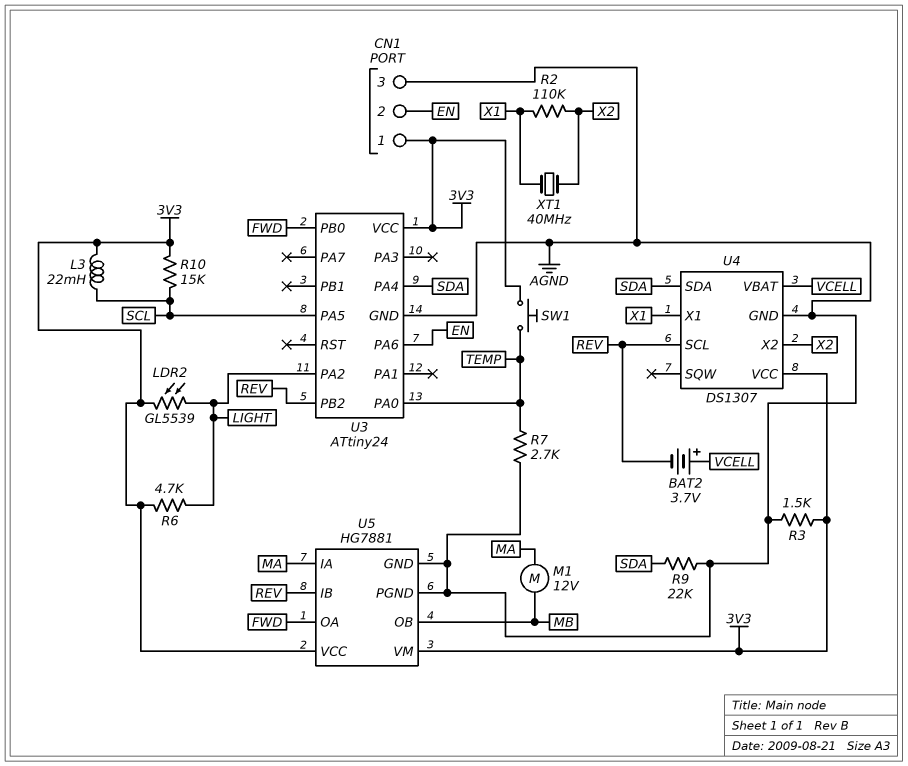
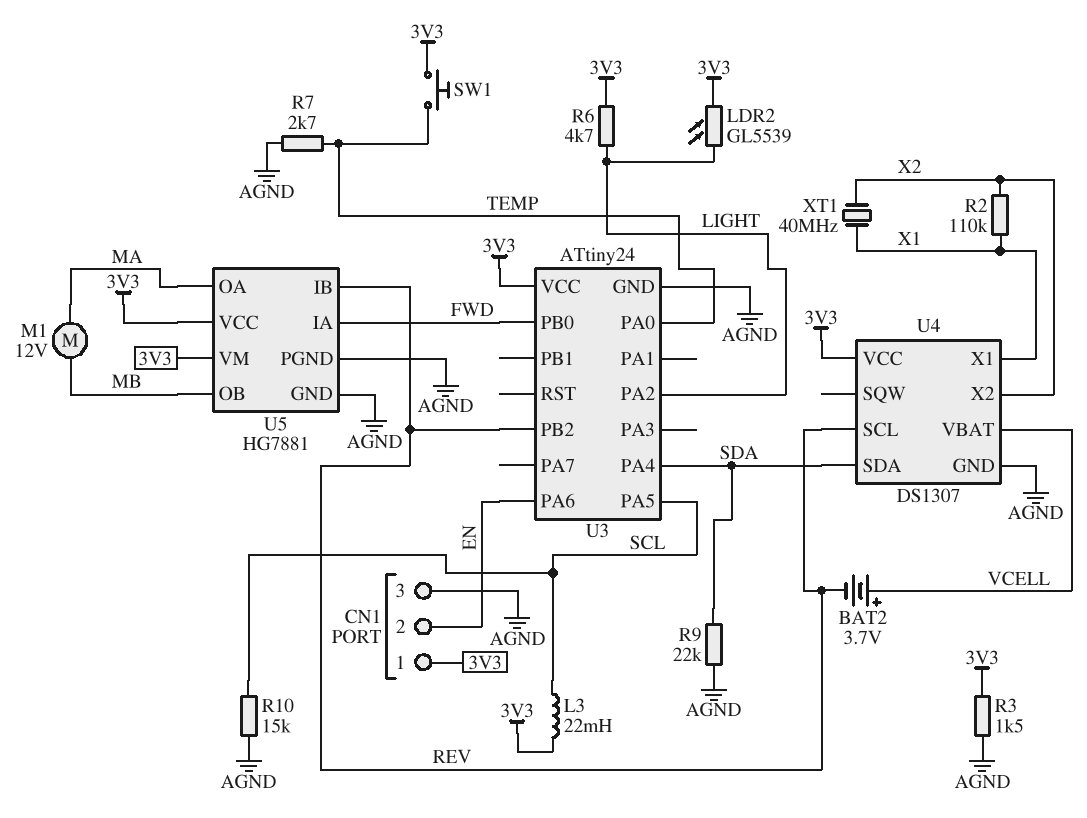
R10: 15k (3V3, SCL) -> 15k (AGND, SCL)
U5 pin IA: MA -> FWD
U5 pin OA: FWD -> MA

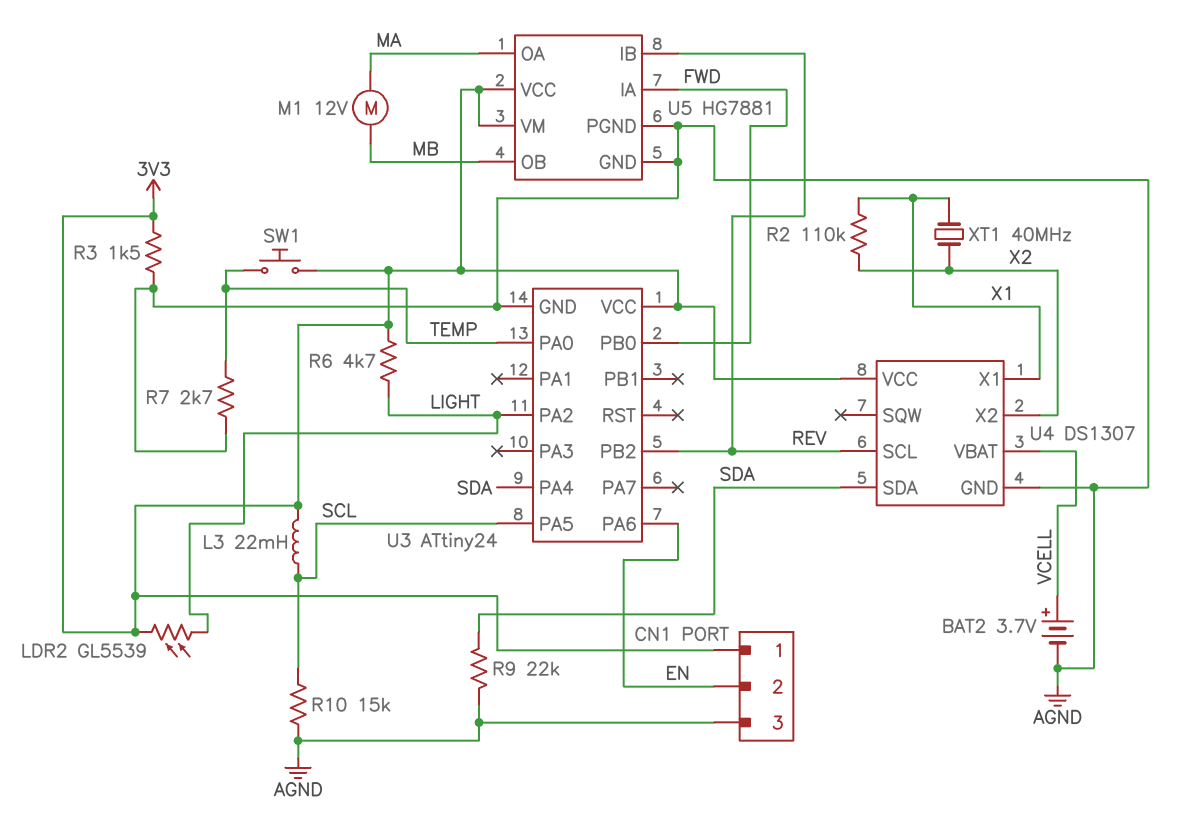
BAT2: 3.7V (plus VCELL, minus REV) -> 3.7V (plus VCELL, minus AGND)

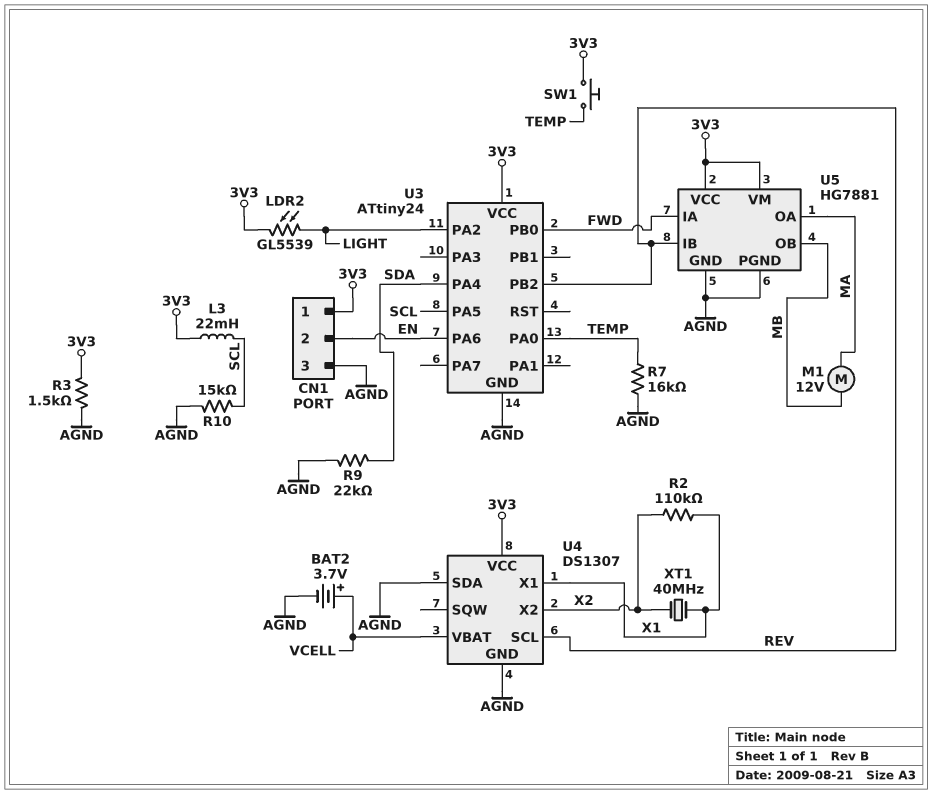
R6: 4.7k (3V3, LIGHT) -> none
R7: 2.7k (AGND, TEMP) -> 16k (AGND, TEMP)
U4 pin SDA: SDA -> AGND

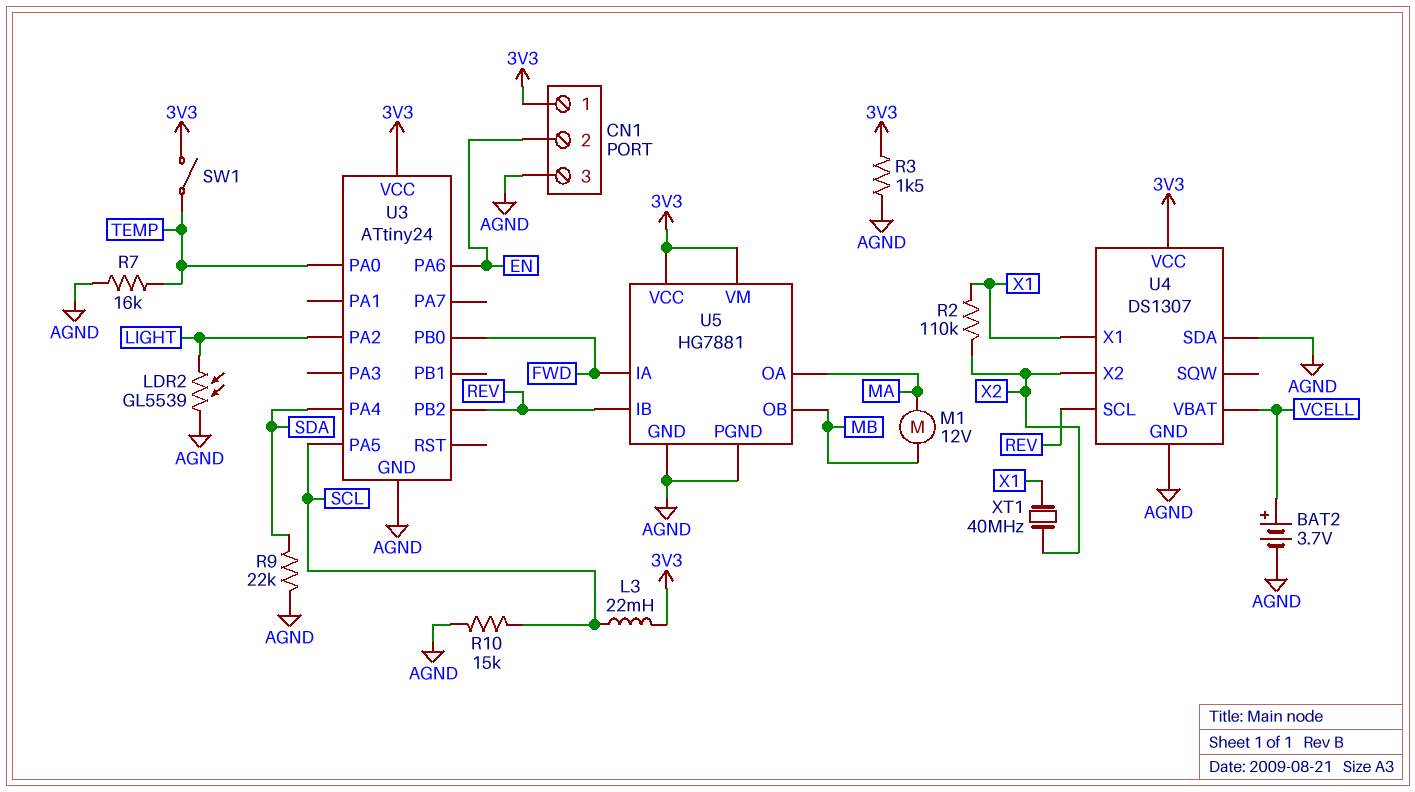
LDR2: GL5539 (3V3, LIGHT) -> GL5539 (AGND, LIGHT)
SW1: button (3V3, TEMP) -> switch (3V3, TEMP)

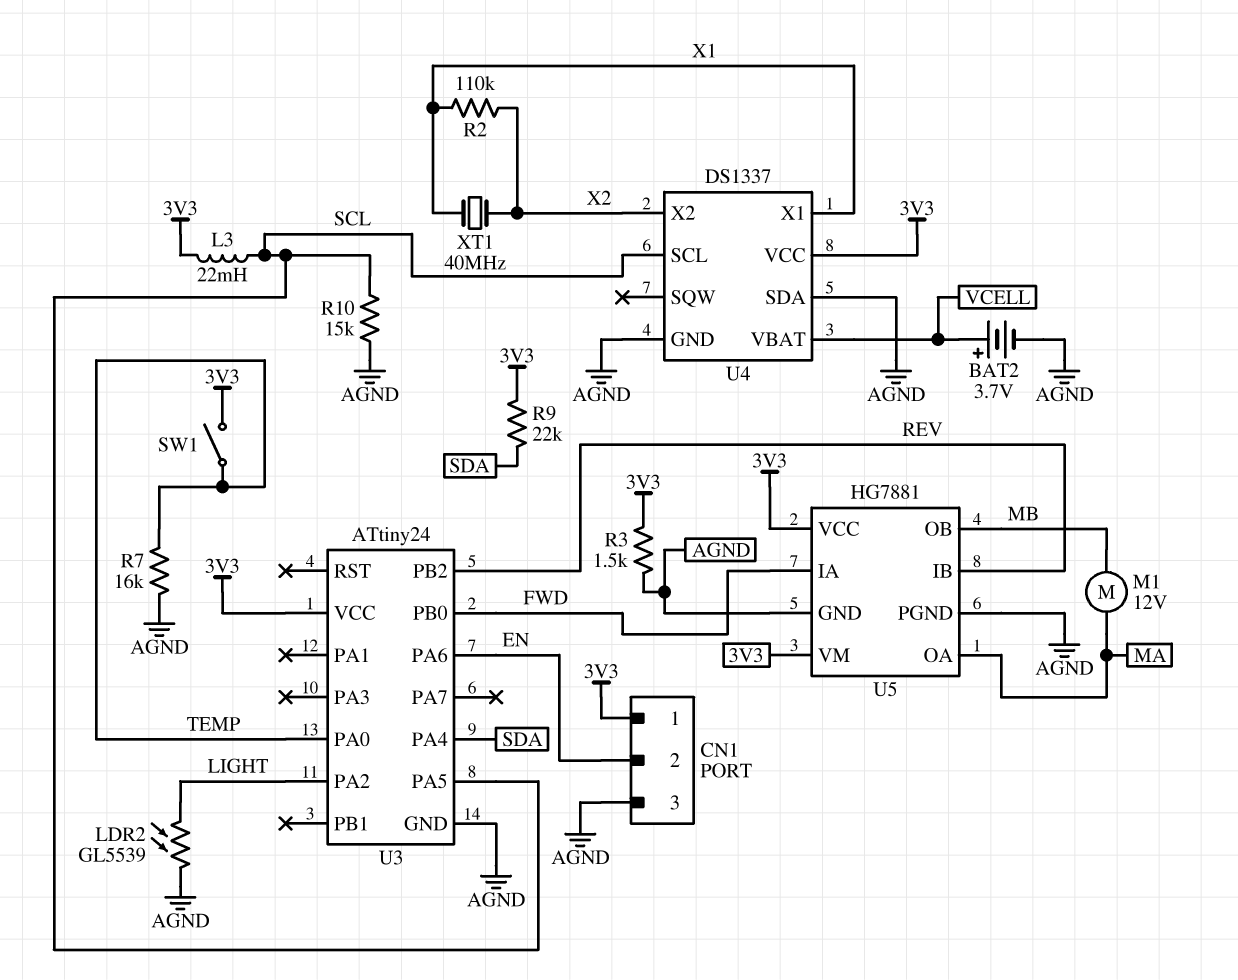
R9: 22k (AGND, SDA) -> 22k (3V3, SDA)
U4: DS1307 -> DS1337
U4 pin SCL: REV -> SCL

